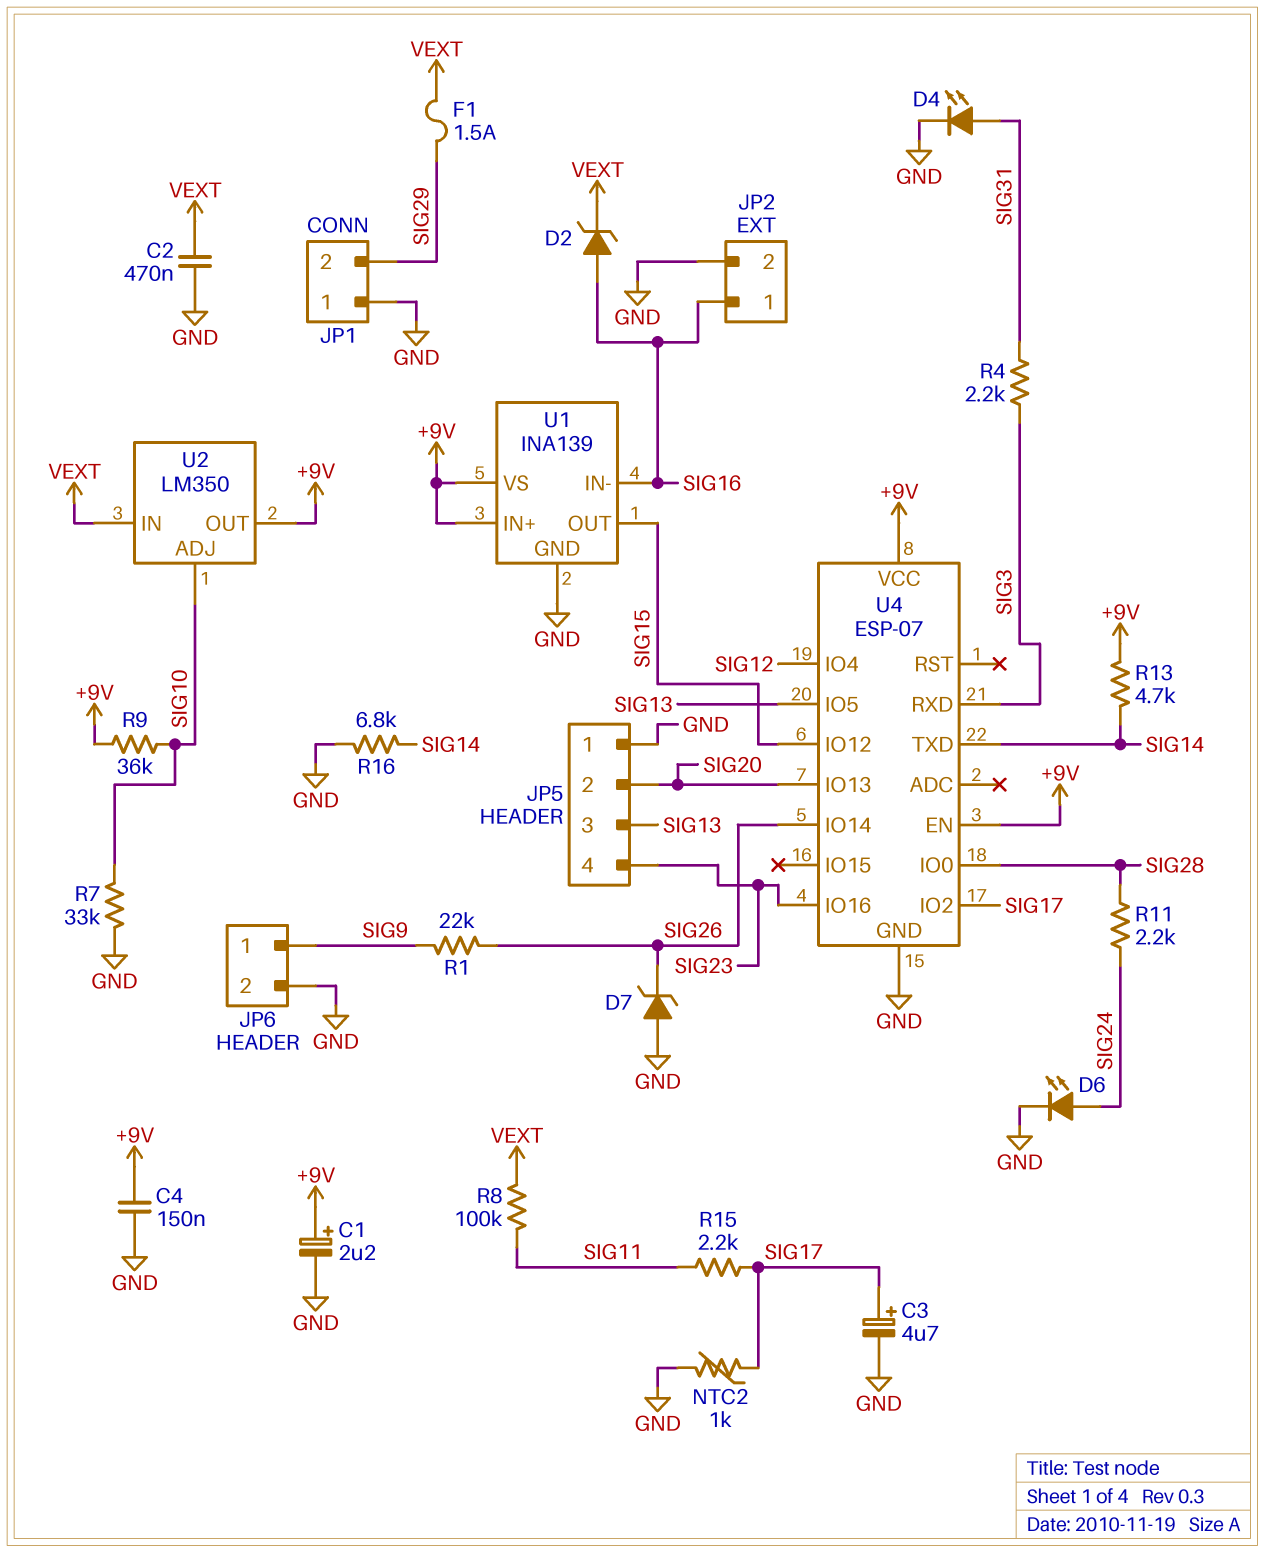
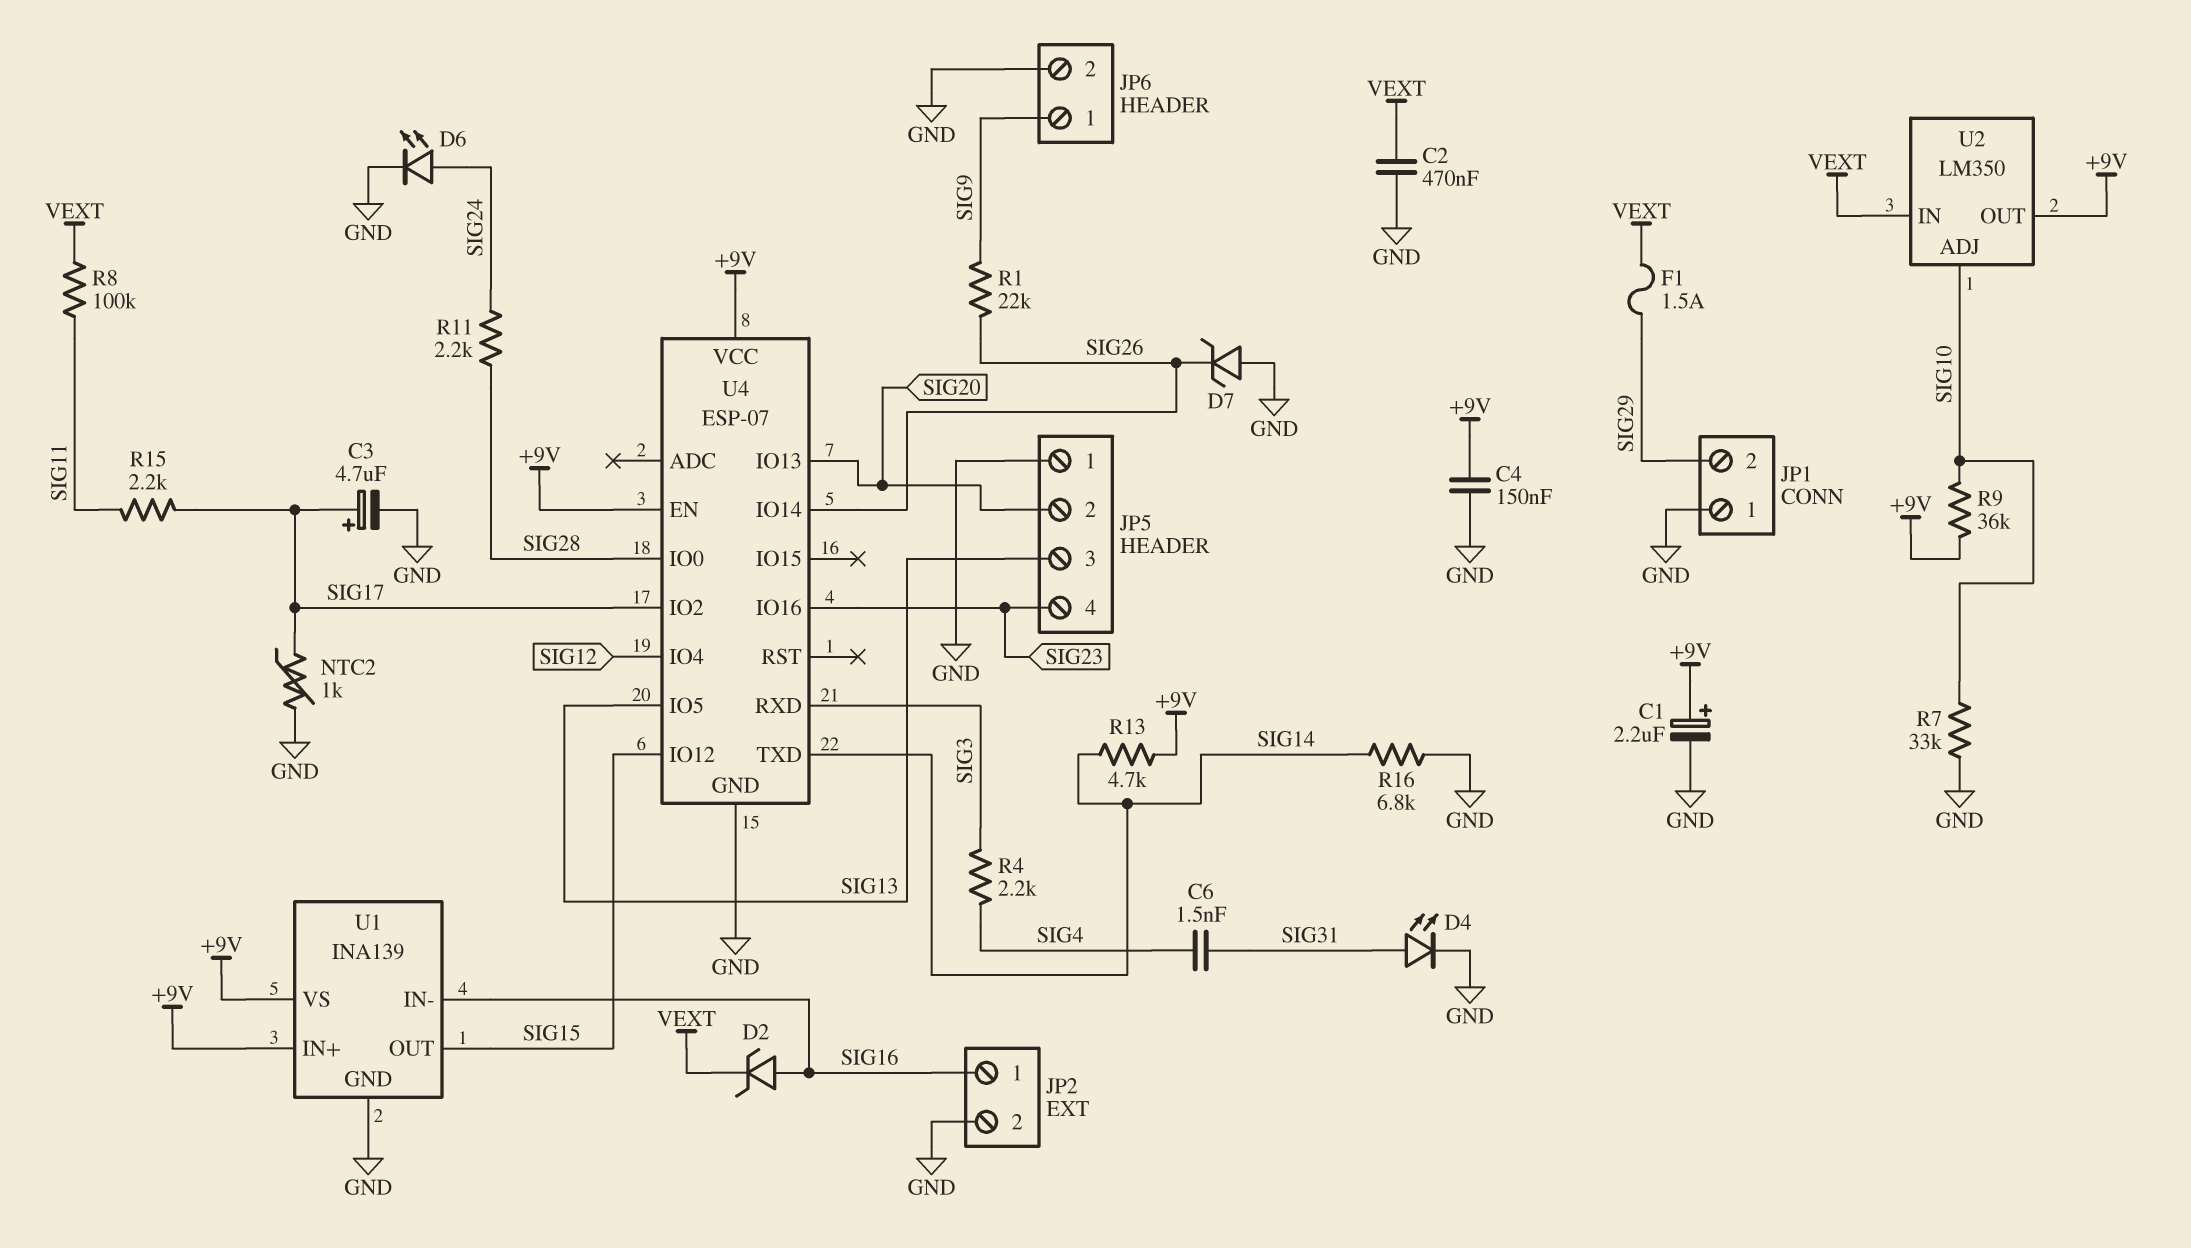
C6: none -> 1.5nF (SIG4, SIG31)
R4: 2.2k (SIG3, SIG31) -> 2.2k (SIG3, SIG4)

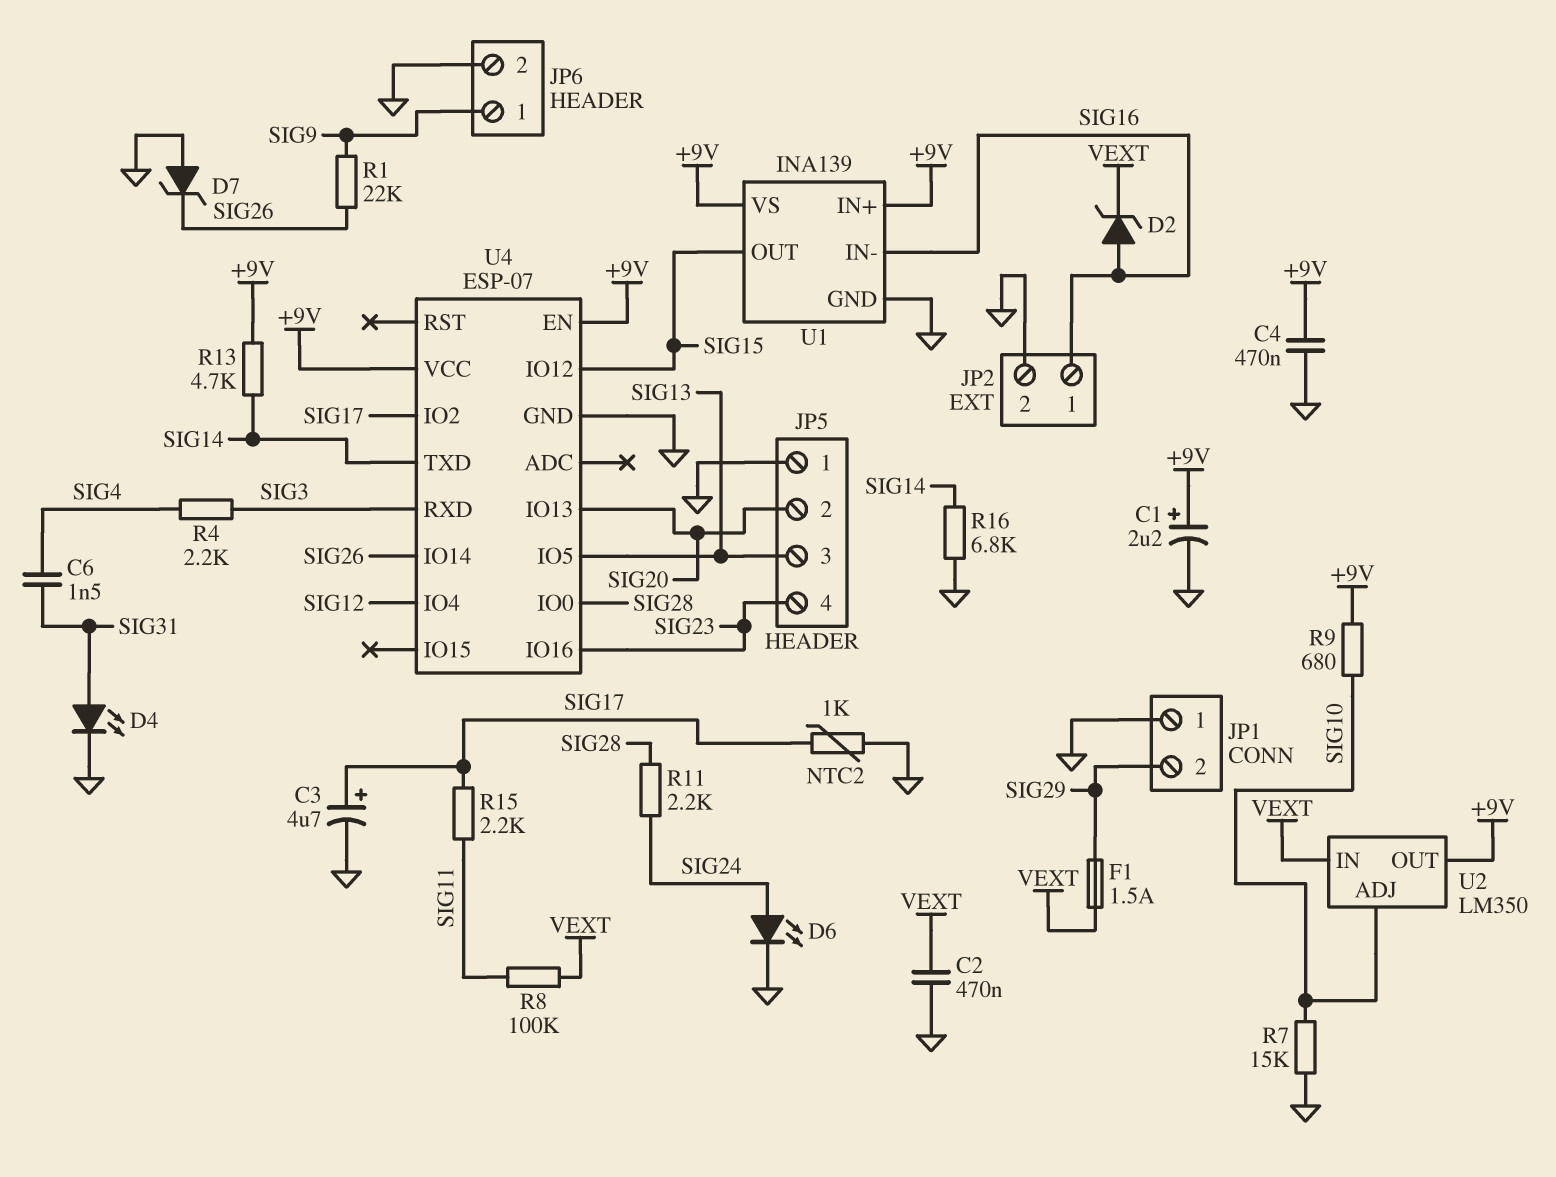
C4: 150nF (+9V, GND) -> 470nF (+9V, GND)
R7: 33k (GND, SIG10) -> 15k (GND, SIG10)
R9: 36k (+9V, SIG10) -> 680 (+9V, SIG10)

